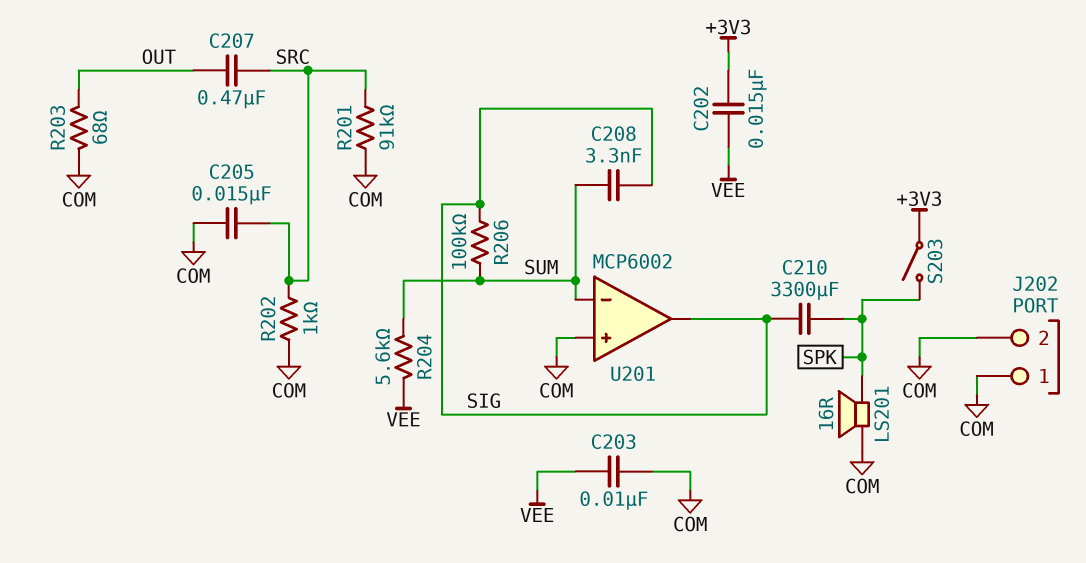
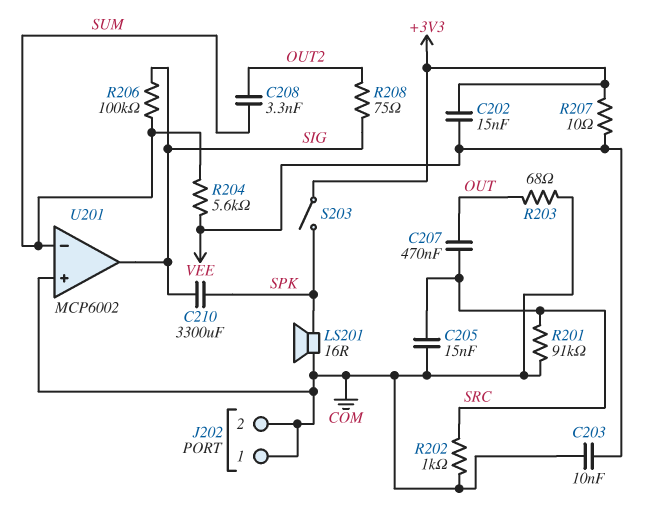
C208: 3.3nF (SIG, SUM) -> 3.3nF (OUT2, SUM)
R207: none -> 10 (+3V3, VEE)
R208: none -> 75 (OUT2, SIG)

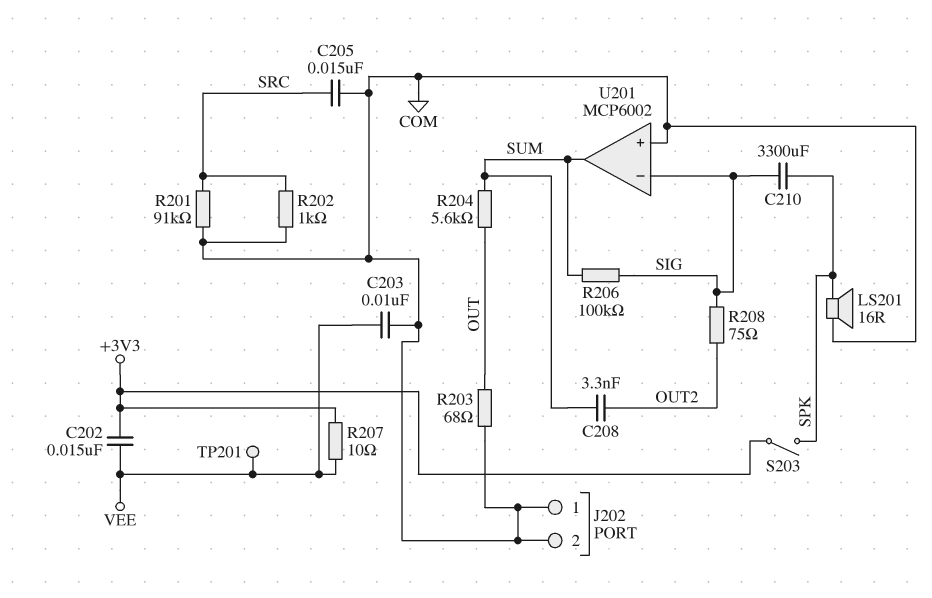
C207: 470nF (OUT, SRC) -> none
R204: 5.6k (SUM, VEE) -> 5.6k (OUT, SUM)
TP201: none -> test point (VEE)
U201 pin in-: SUM -> SIG
U201 pin out: SIG -> SUM

